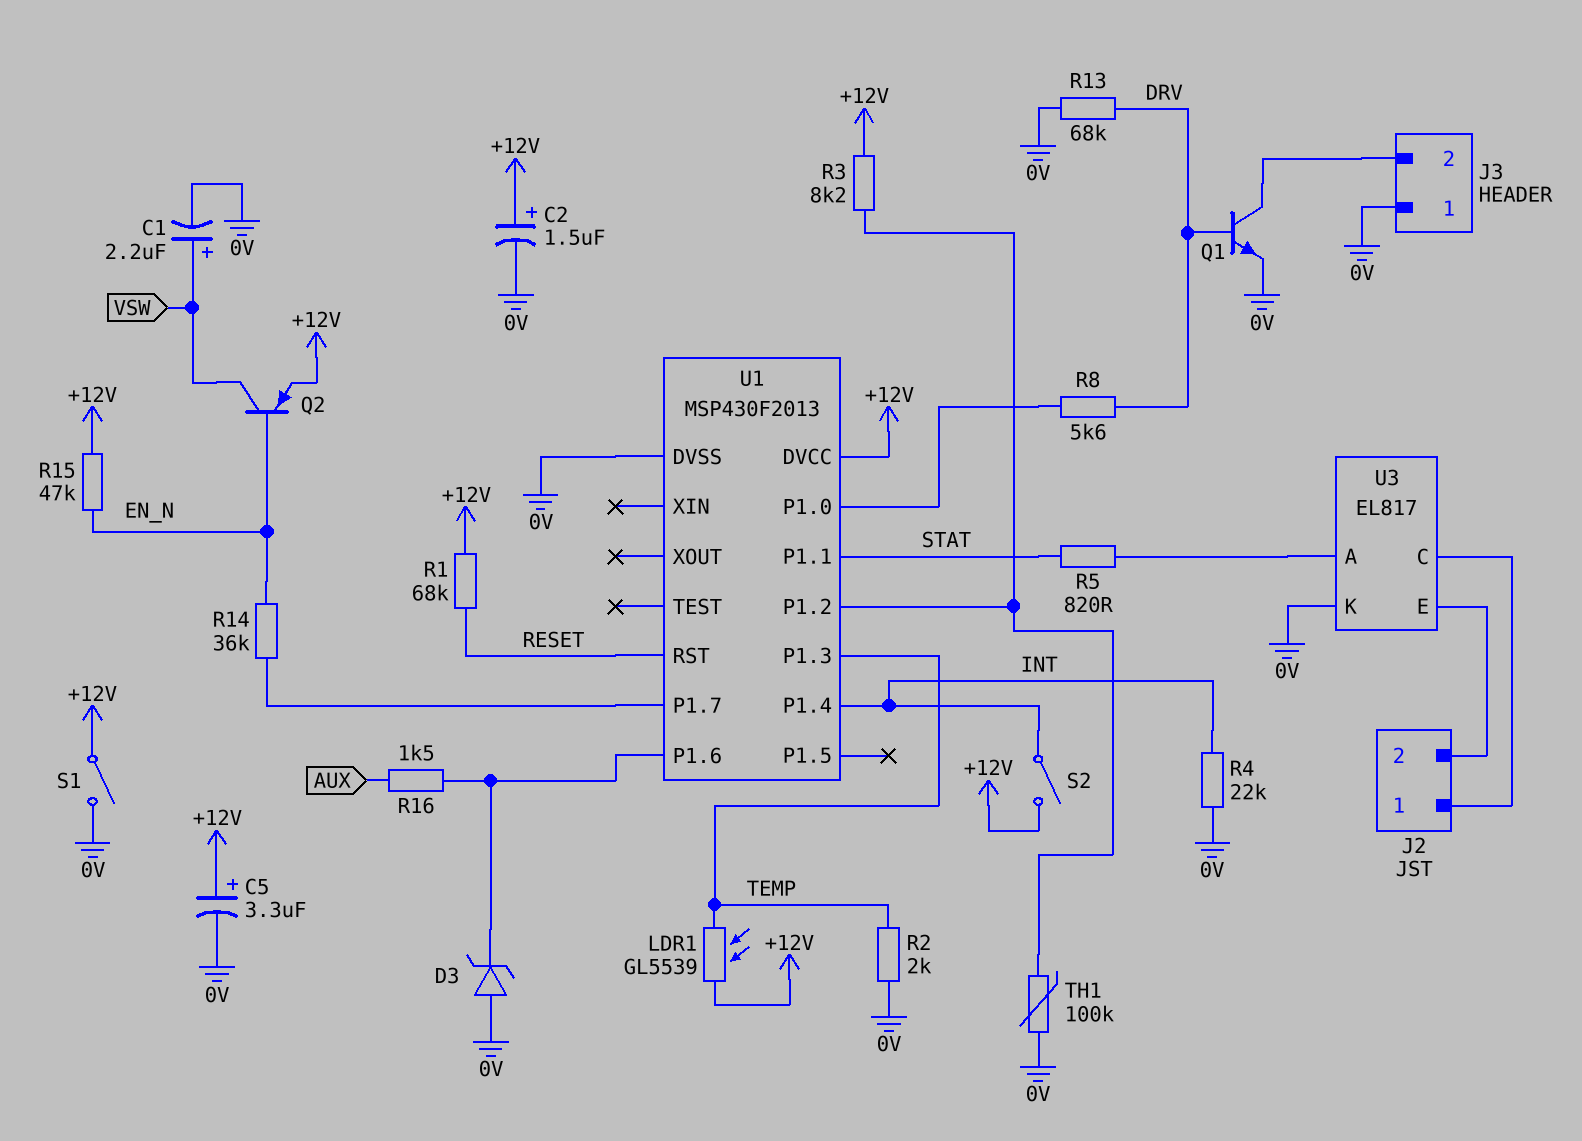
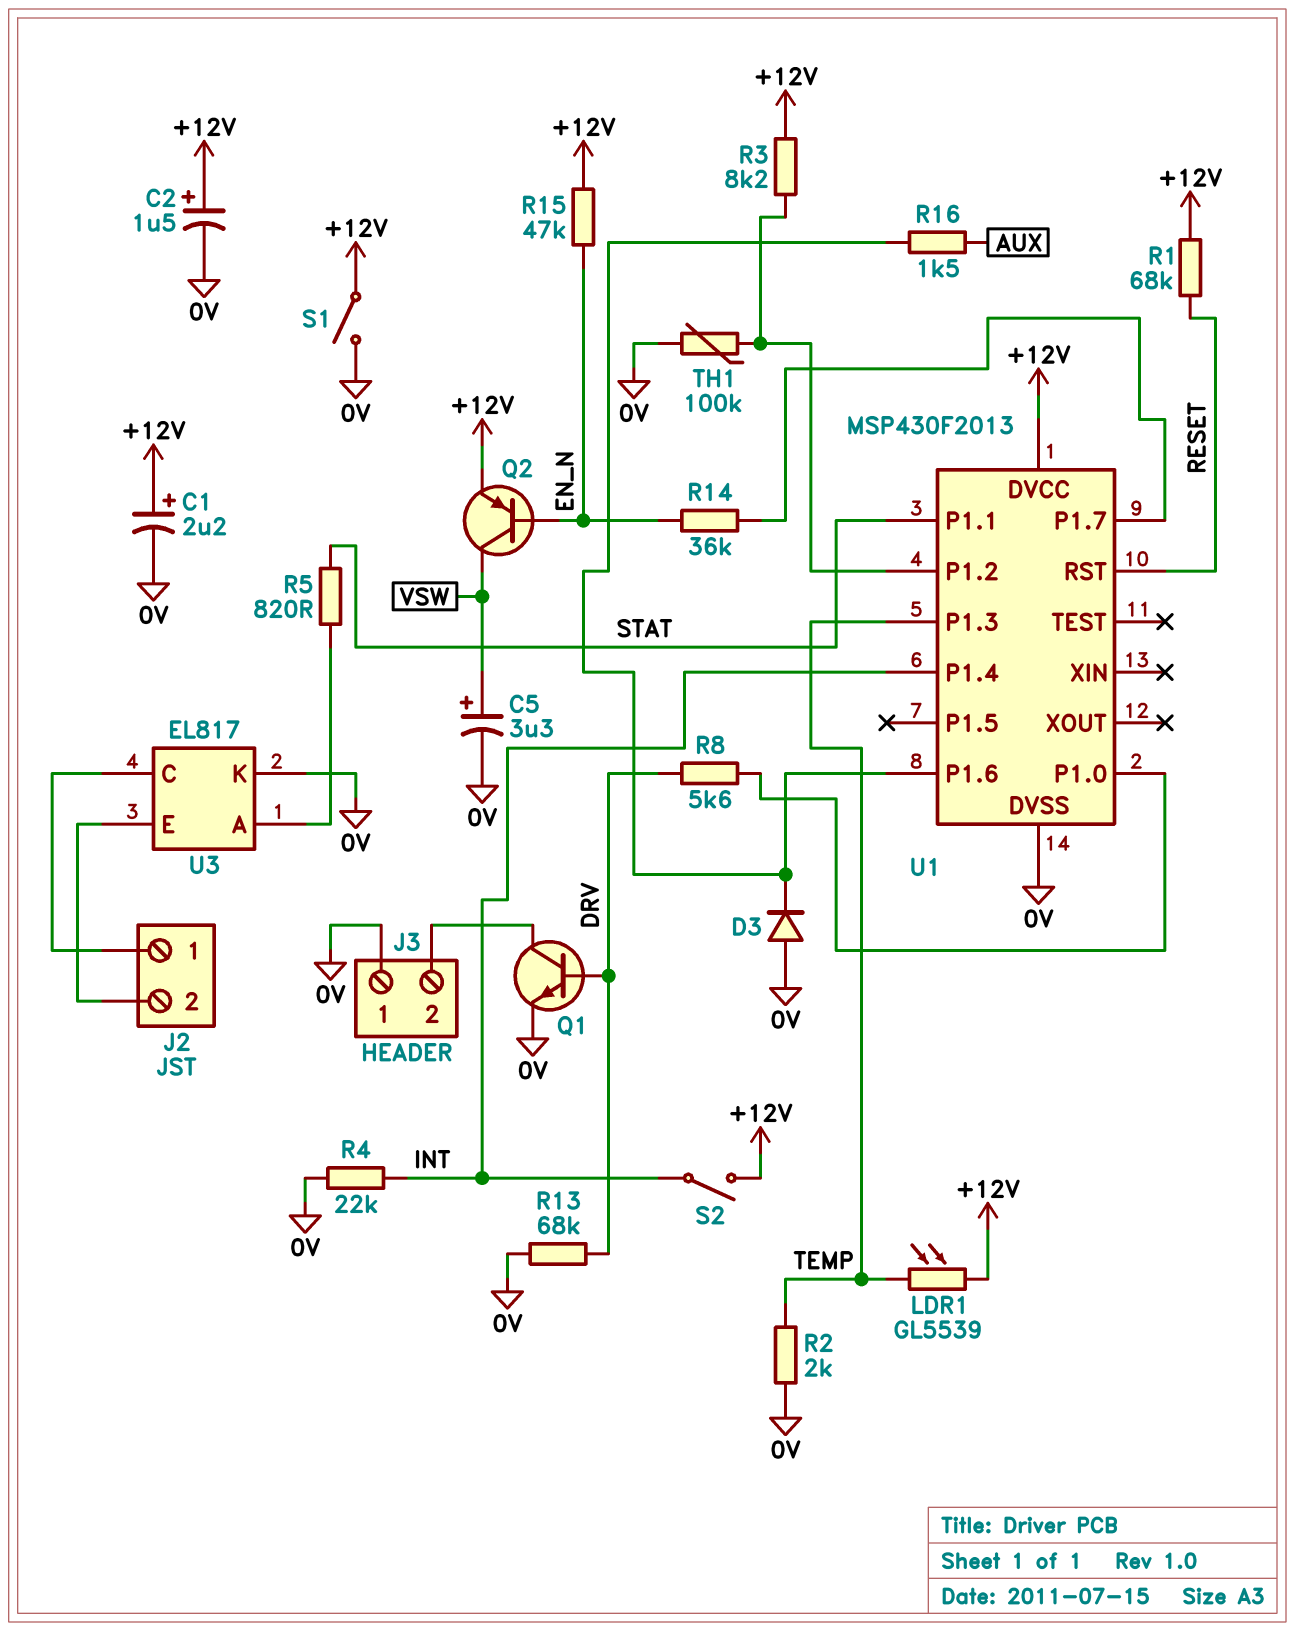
C1: 2.2uF (plus VSW, minus 0V) -> 2.2uF (plus +12V, minus 0V)
C5: 3.3uF (plus +12V, minus 0V) -> 3.3uF (plus VSW, minus 0V)
D3: zener (A 0V, K U1/P1.6) -> diode (A 0V, K U1/P1.6)

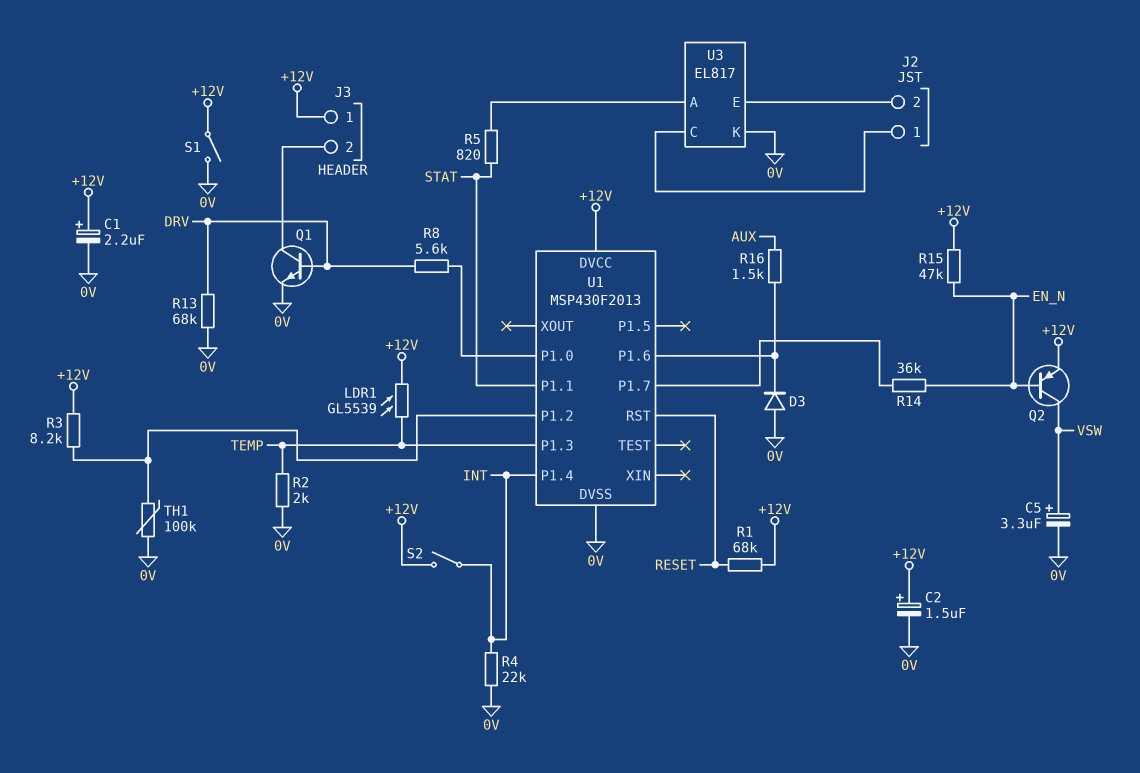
J3 pin 1: 0V -> +12V

